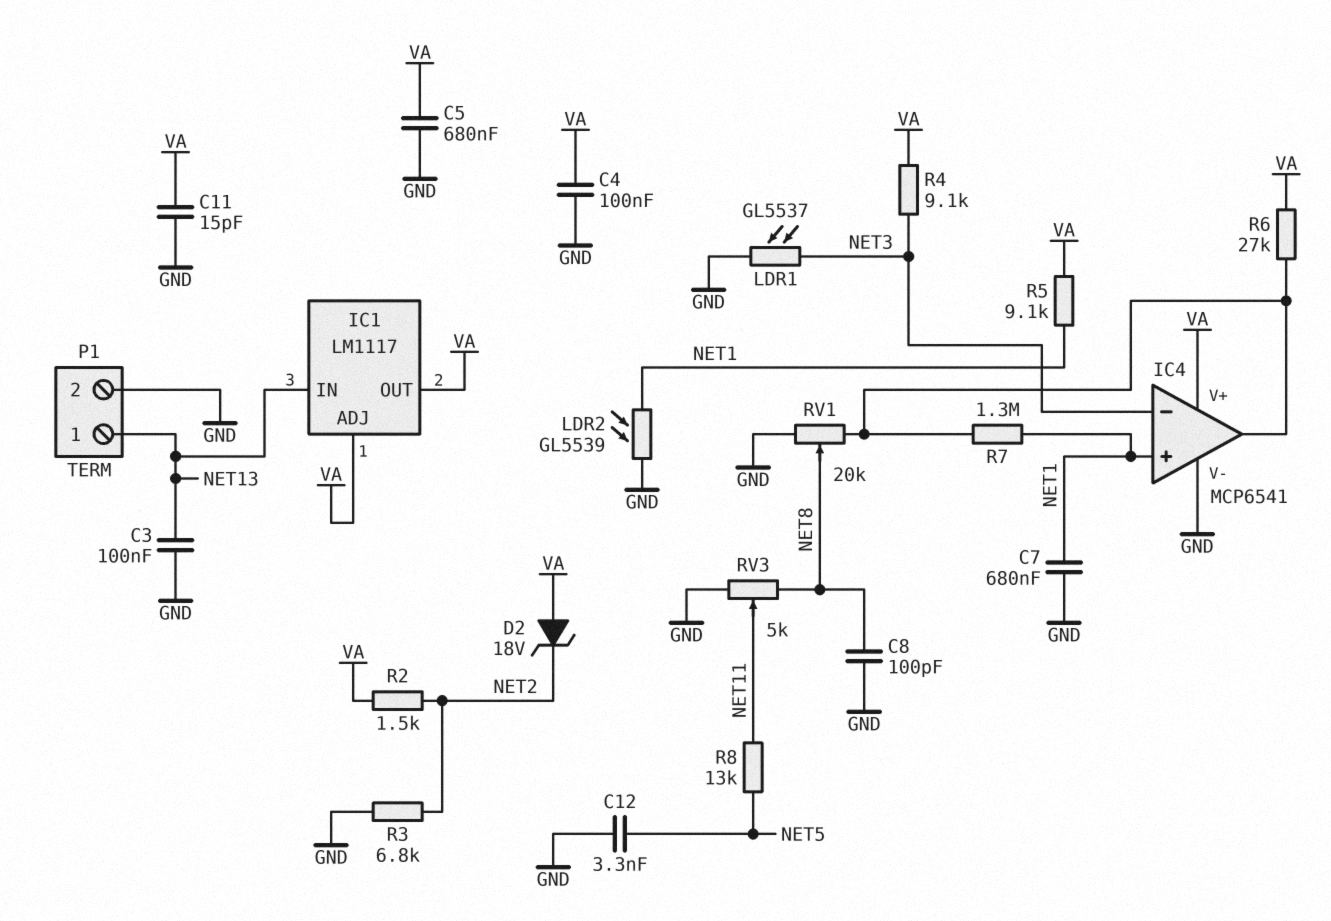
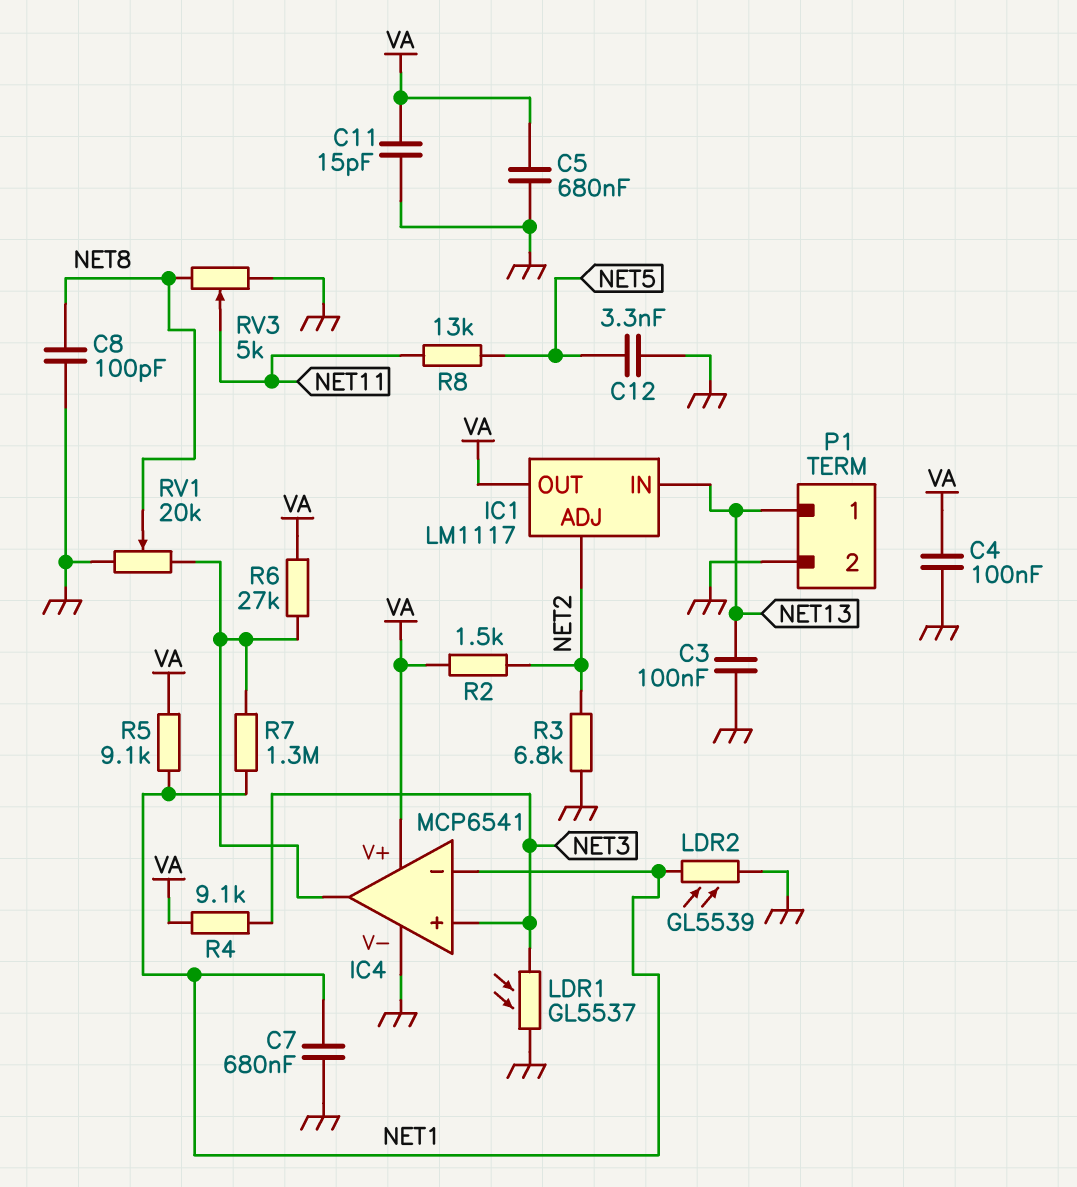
D2: zener 18V (A VA, K NET2) -> none
IC1 pin ADJ: VA -> NET2
IC4 pin in+: NET1 -> NET3
IC4 pin in-: NET3 -> NET1

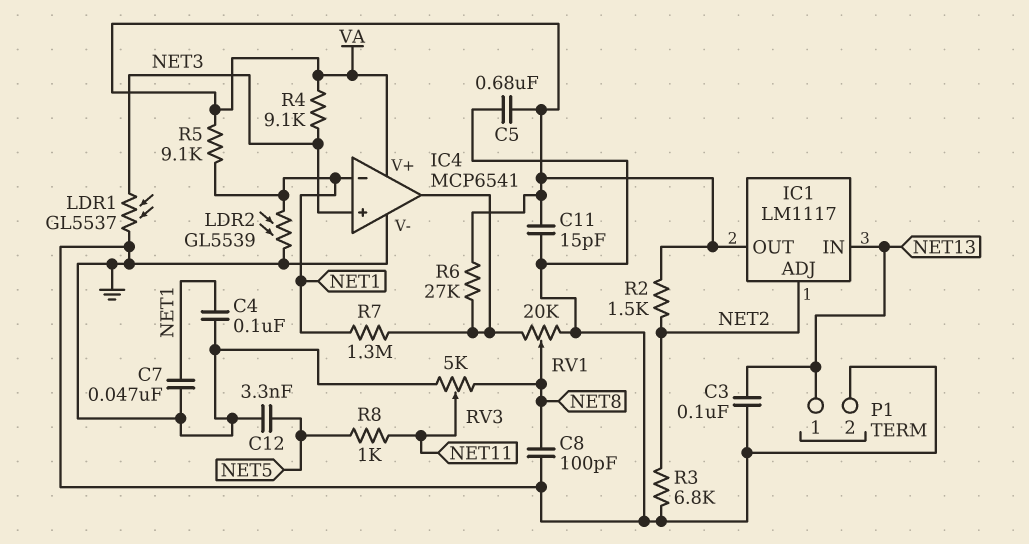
C4: 100nF (GND, VA) -> 100nF (GND, NET1)
C7: 680nF (GND, NET1) -> 47nF (GND, NET1)
R8: 13k (NET5, NET11) -> 1k (NET5, NET11)

